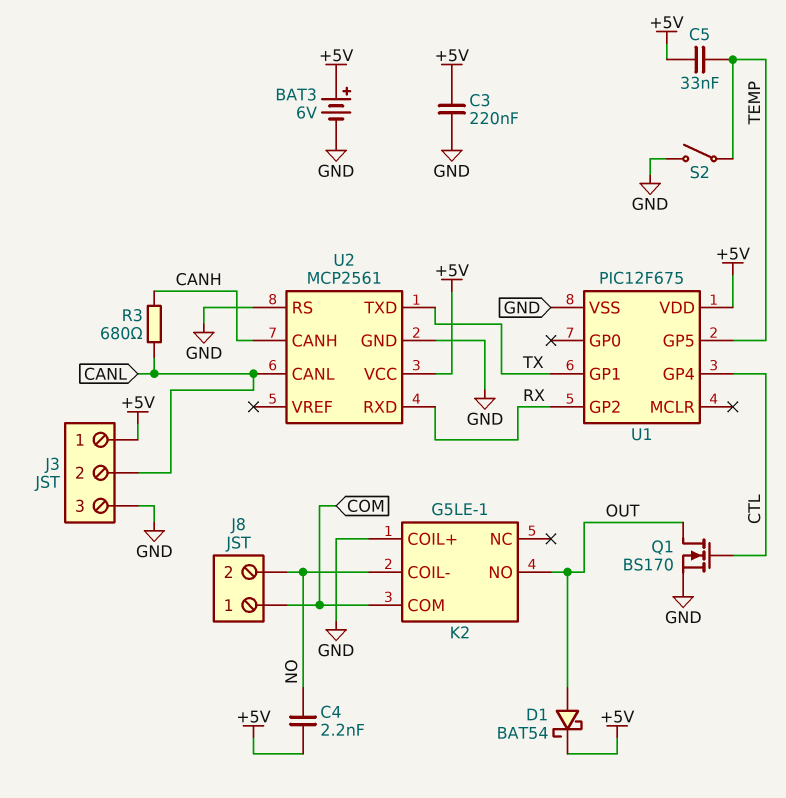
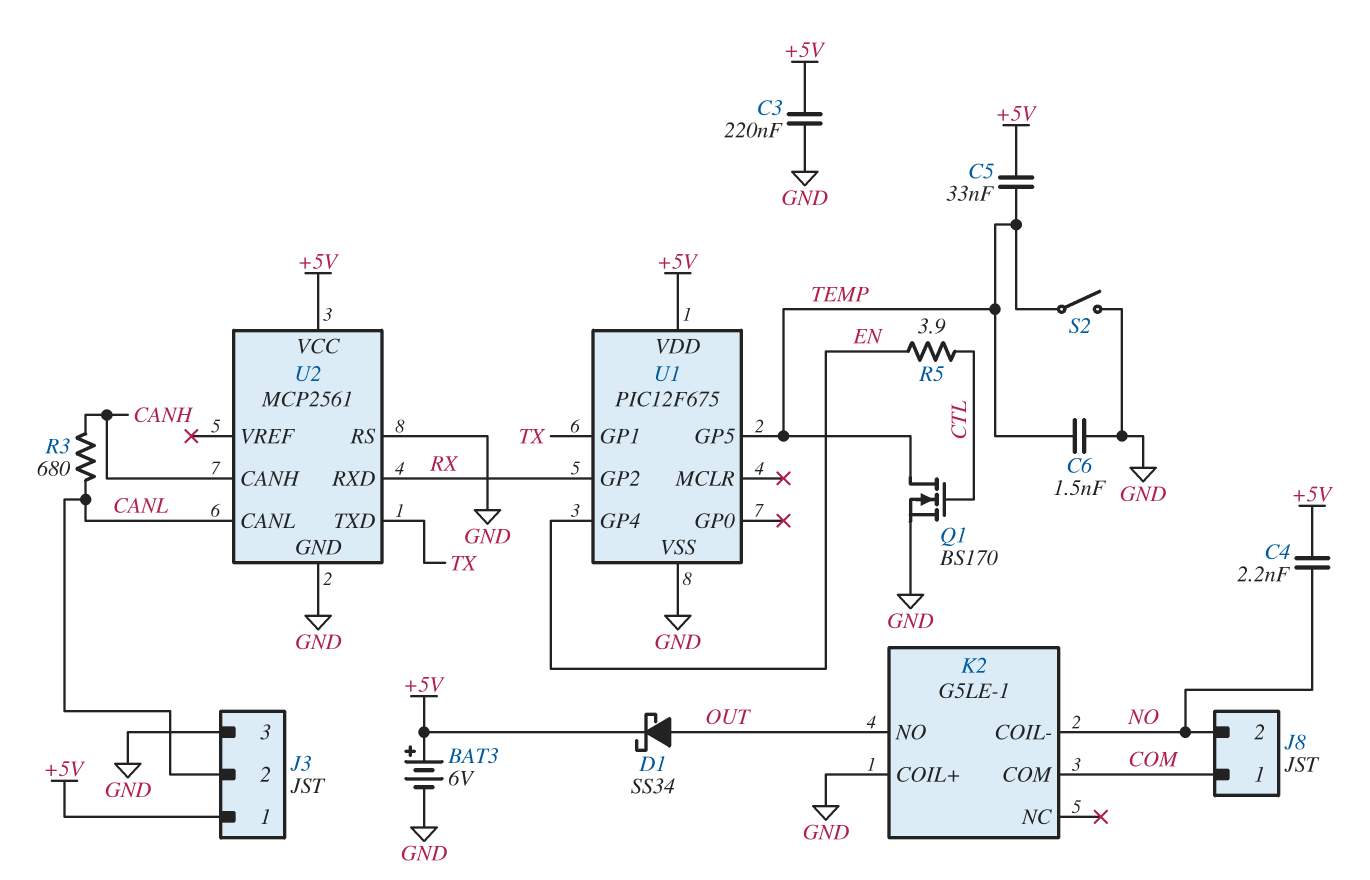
C6: none -> 1.5nF (GND, TEMP)
D1: schottky BAT54 (A OUT, K +5V) -> schottky SS34 (A OUT, K +5V)
Q1: NMOS BS170 (G CTL, D OUT, S GND) -> NMOS BS170 (G CTL, D TEMP, S GND)
R5: none -> 3.9 (CTL, EN)
U1 pin GP4: CTL -> EN

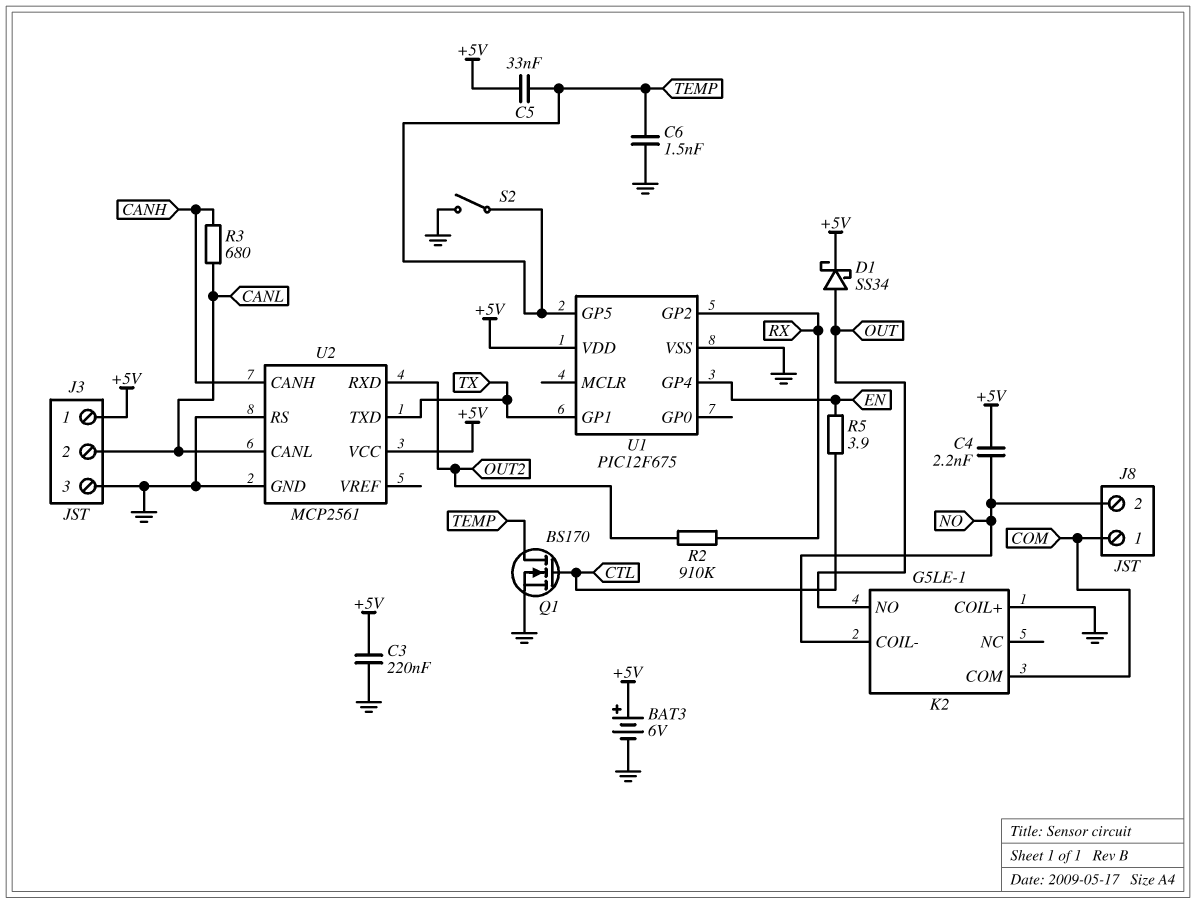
R2: none -> 910k (OUT2, RX)
U2 pin RXD: RX -> OUT2

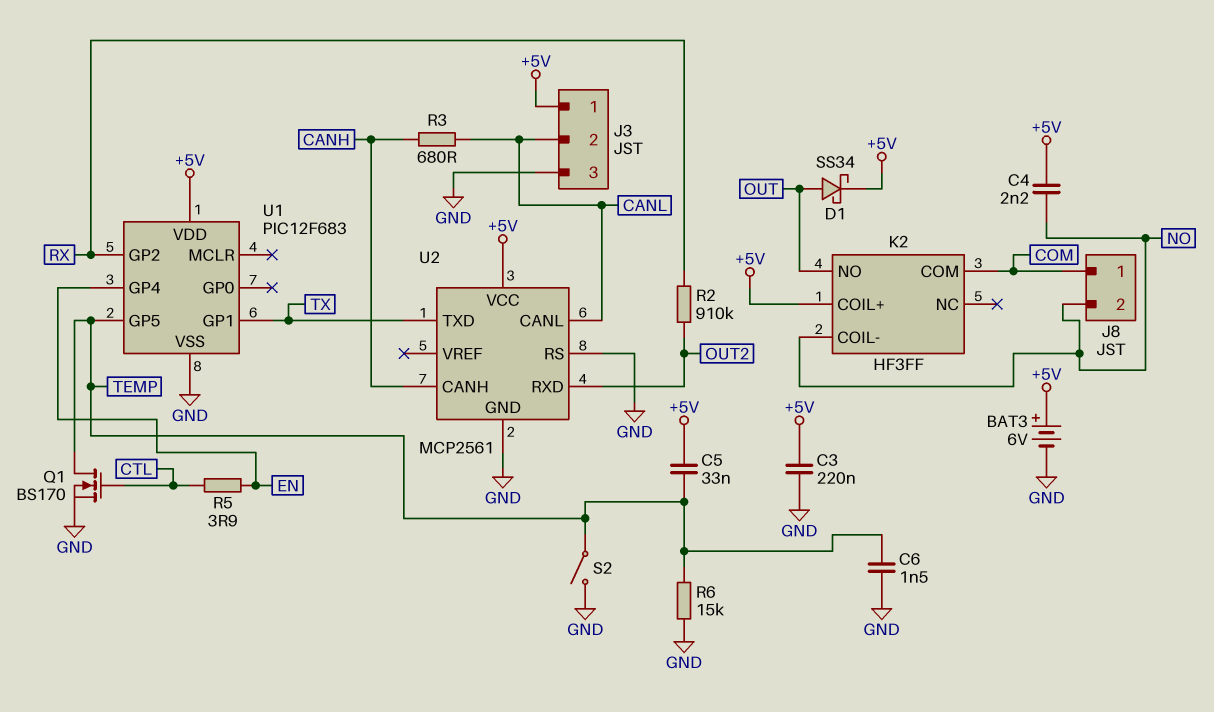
K2: G5LE-1 -> HF3FF
K2 pin COIL+: GND -> +5V
R6: none -> 15k (GND, TEMP)
U1: PIC12F675 -> PIC12F683

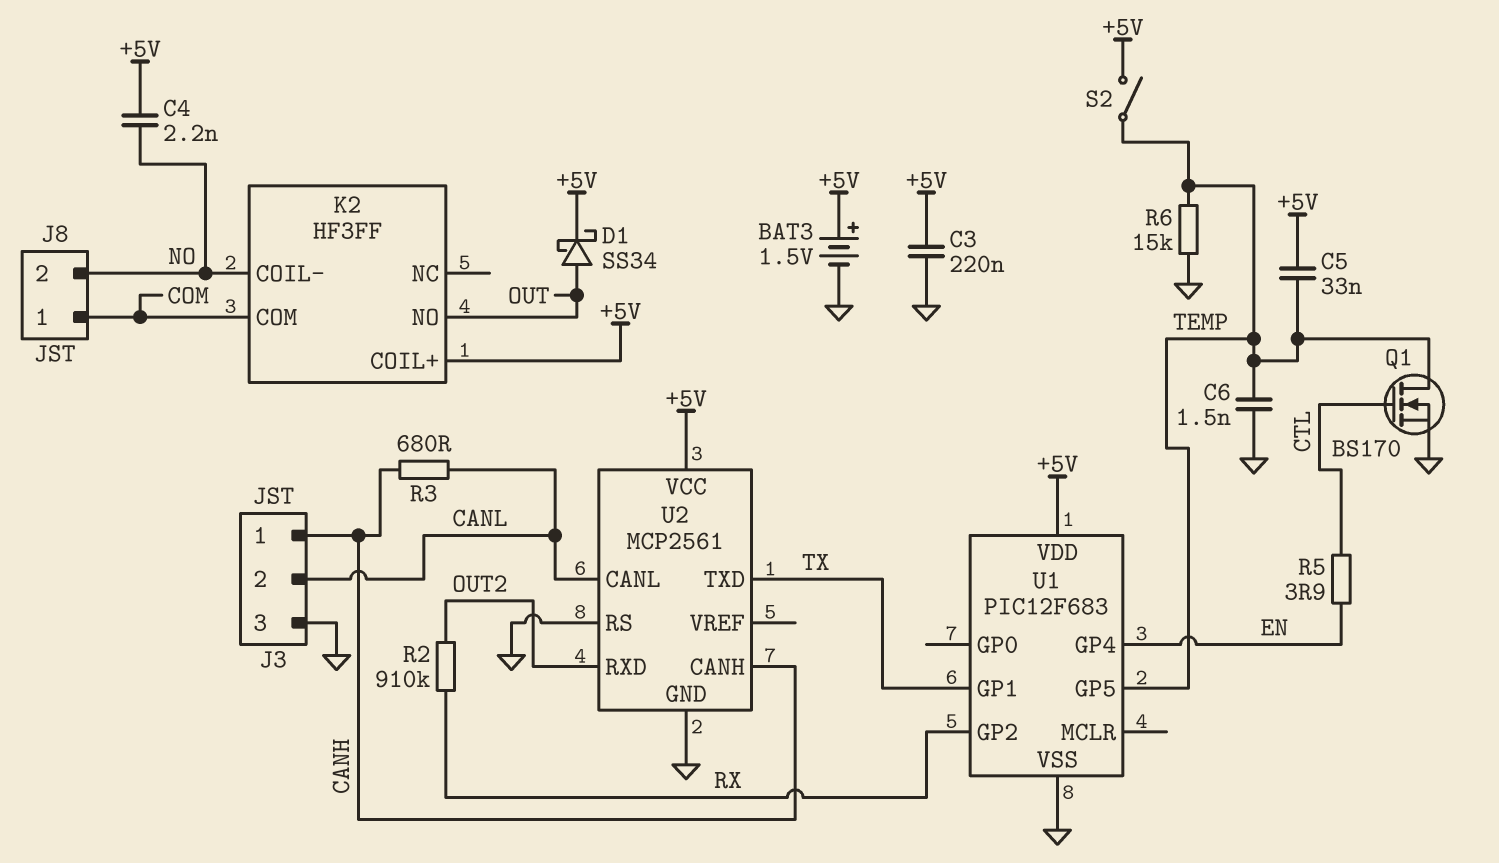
BAT3: 6V (plus +5V, minus GND) -> 1.5V (plus +5V, minus GND)
J3 pin 1: +5V -> CANH
S2: switch (GND, TEMP) -> switch (+5V, TEMP)

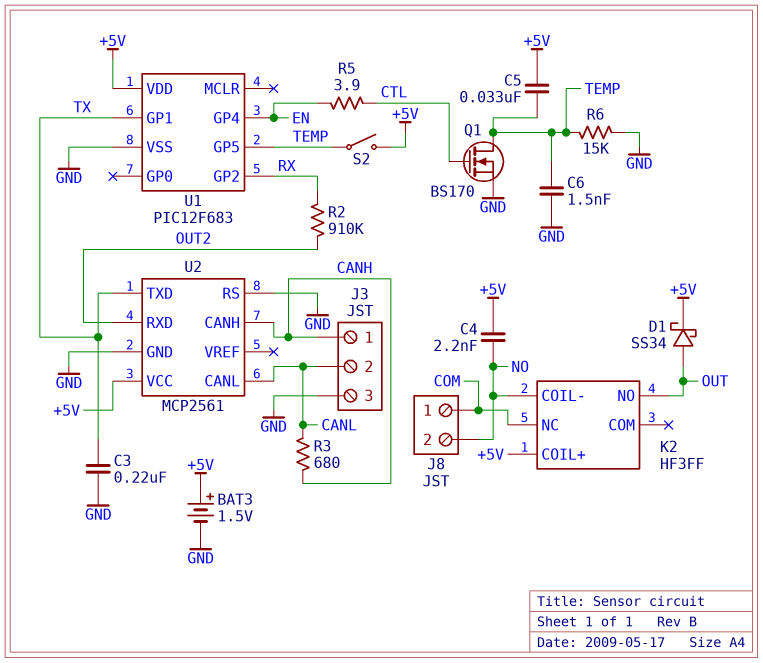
C3: 220nF (+5V, GND) -> 220nF (GND, TX)
K2 pin COM: COM -> none
K2 pin NC: none -> COM

